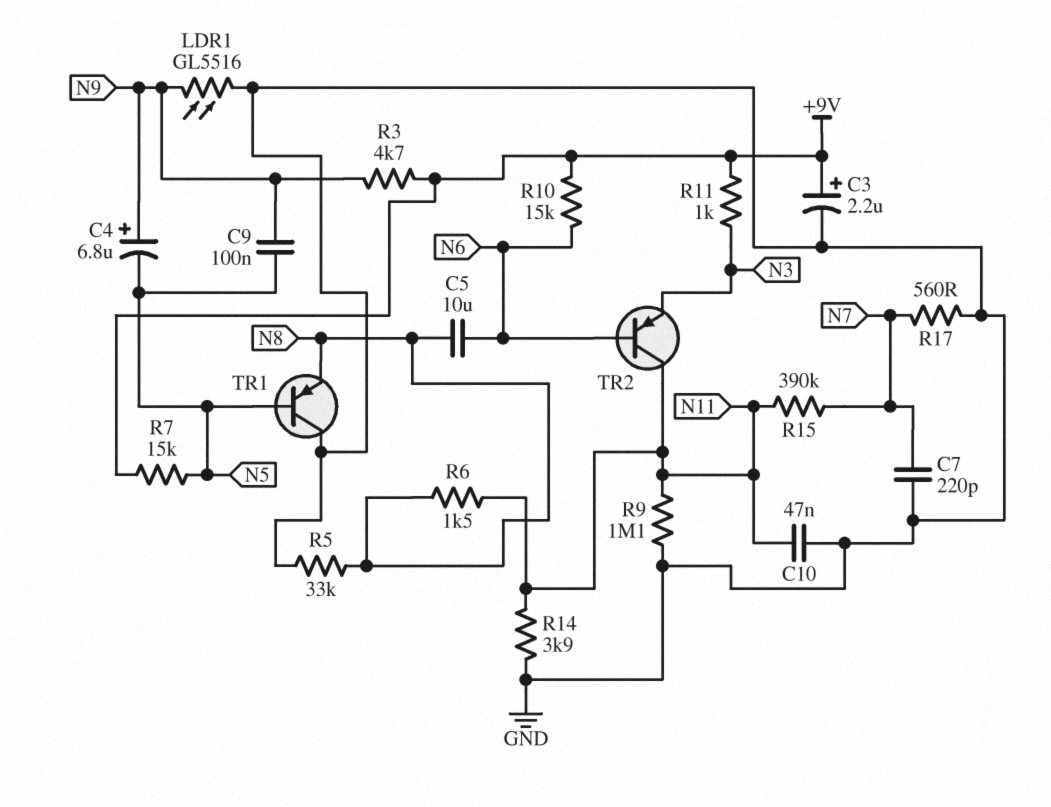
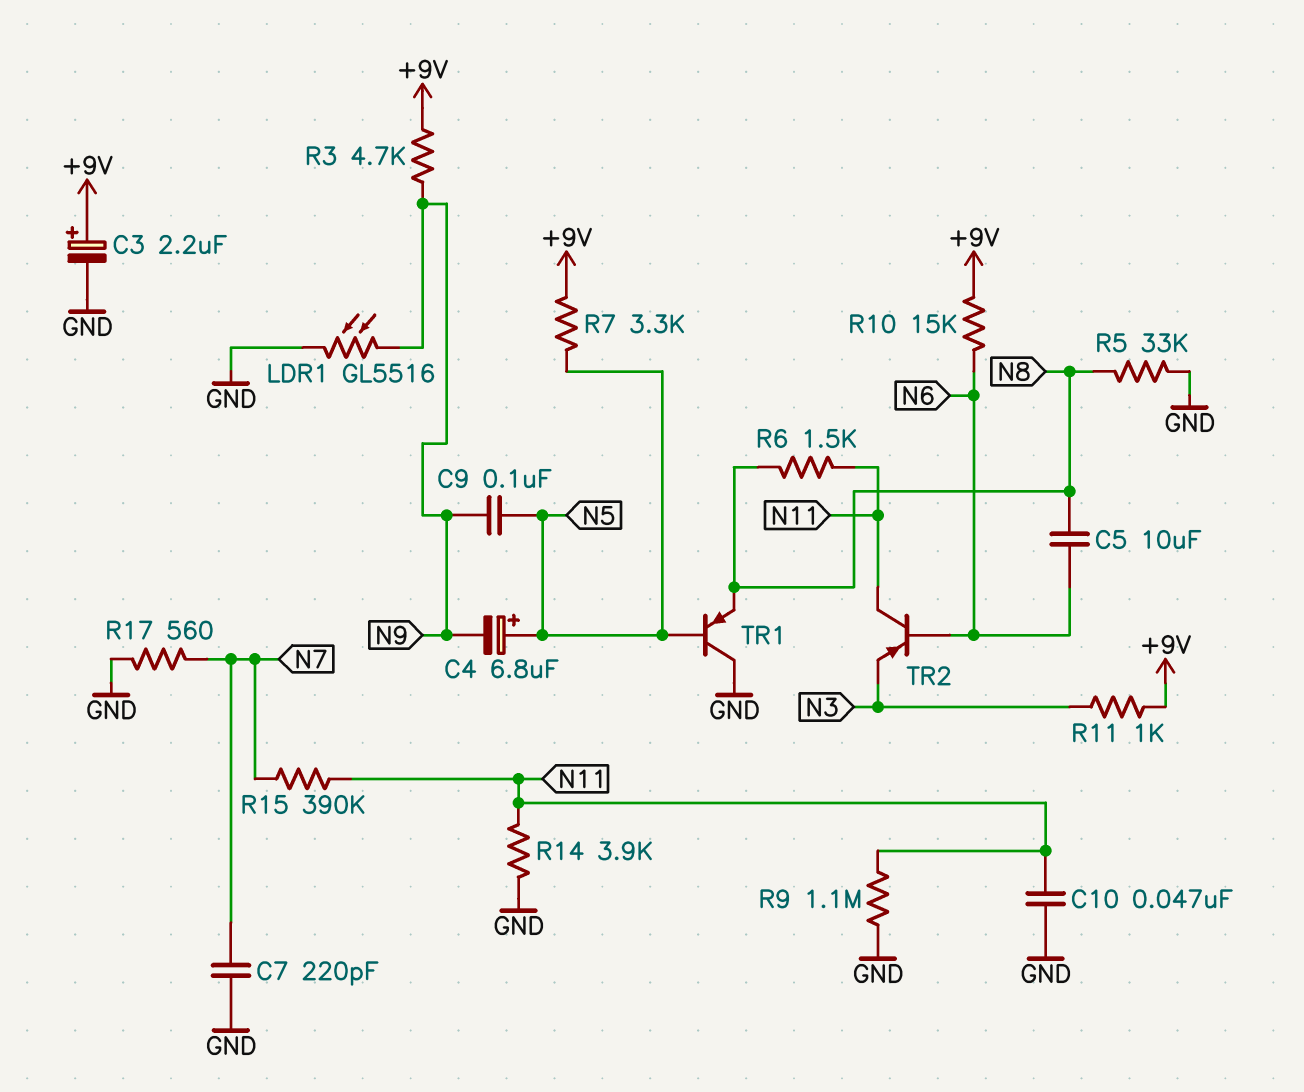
C4: 6.8uF (plus N9, minus N5) -> 6.8uF (plus N5, minus N9)
R7: 15k (+9V, N5) -> 3.3k (+9V, N5)

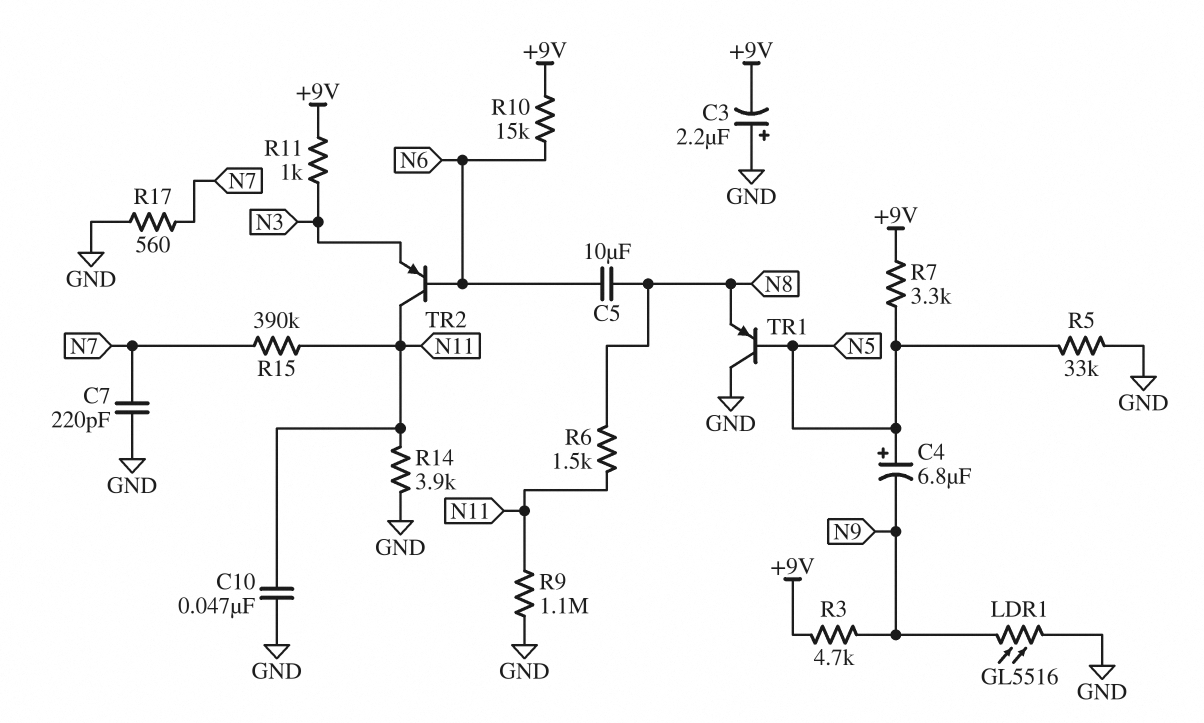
C3: 2.2uF (plus +9V, minus GND) -> 2.2uF (plus GND, minus +9V)
C9: 100nF (N5, N9) -> none
R5: 33k (GND, N8) -> 33k (GND, N5)

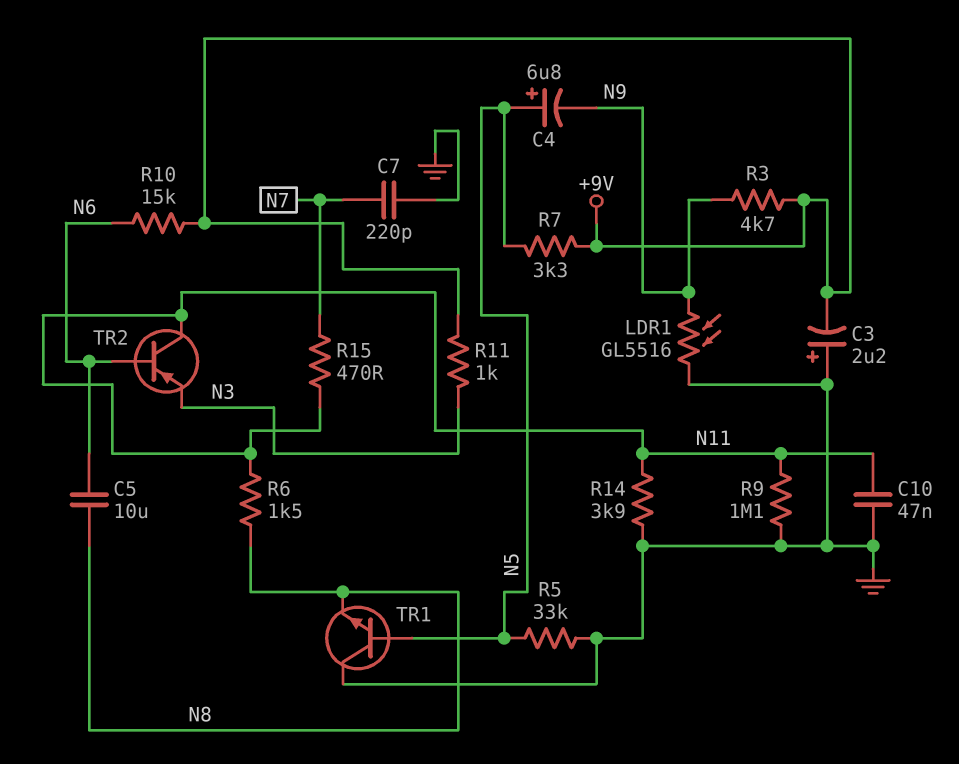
R15: 390k (N7, N11) -> 470 (N7, N11)
R17: 560 (GND, N7) -> none
TR1: PNP (B N5, C GND, E N8) -> NPN (B N5, C GND, E N8)

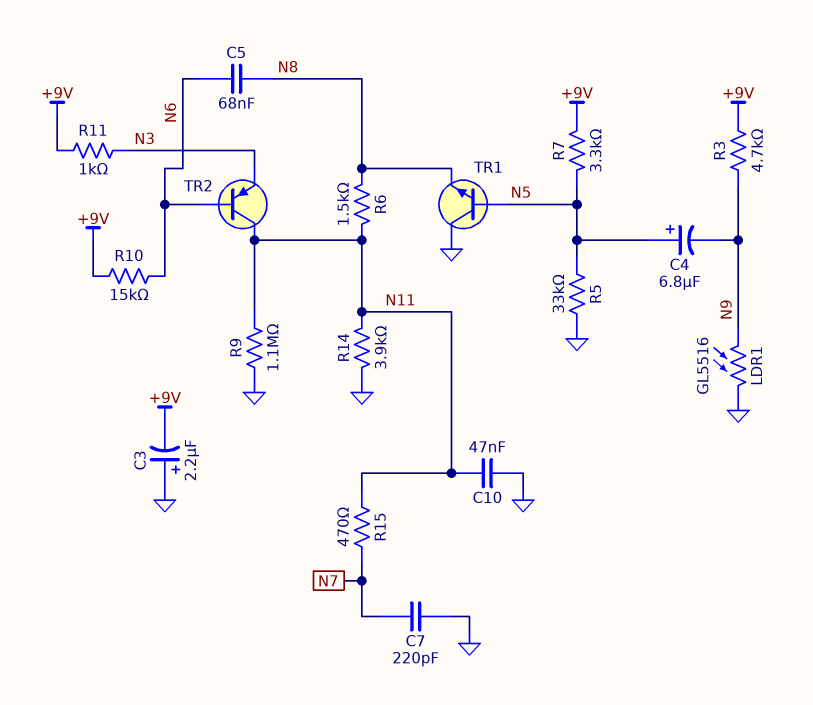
C5: 10uF (N6, N8) -> 68nF (N6, N8)

